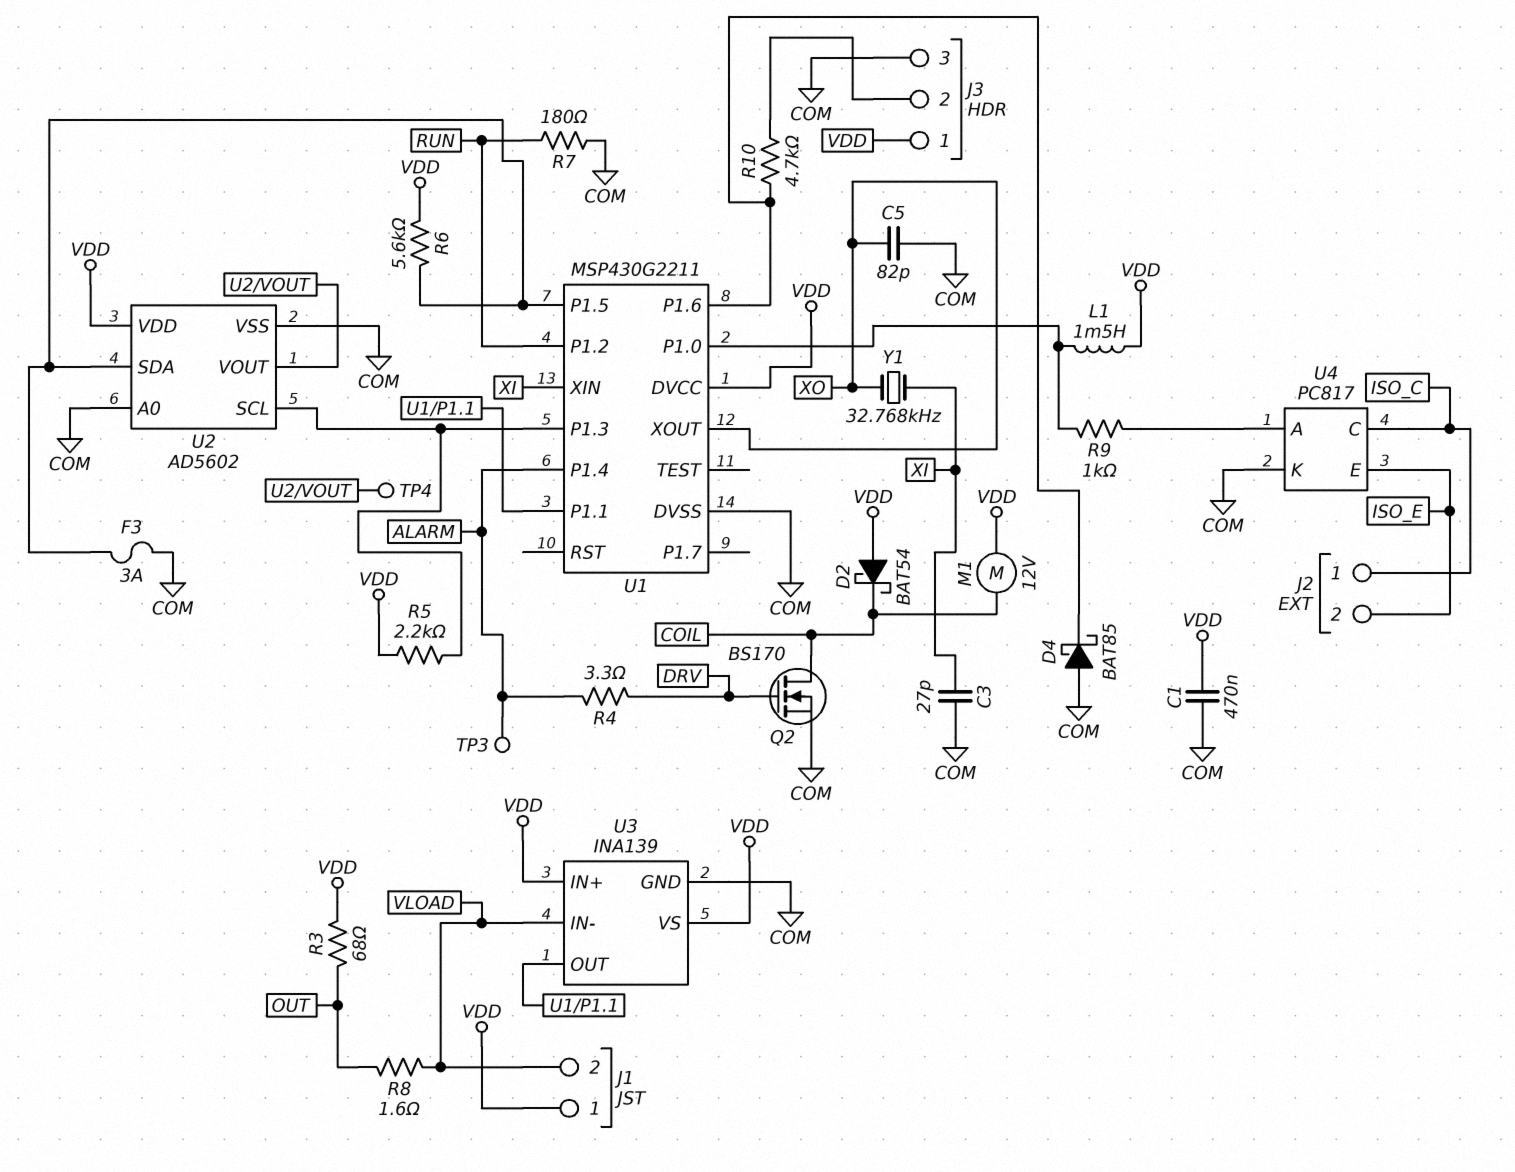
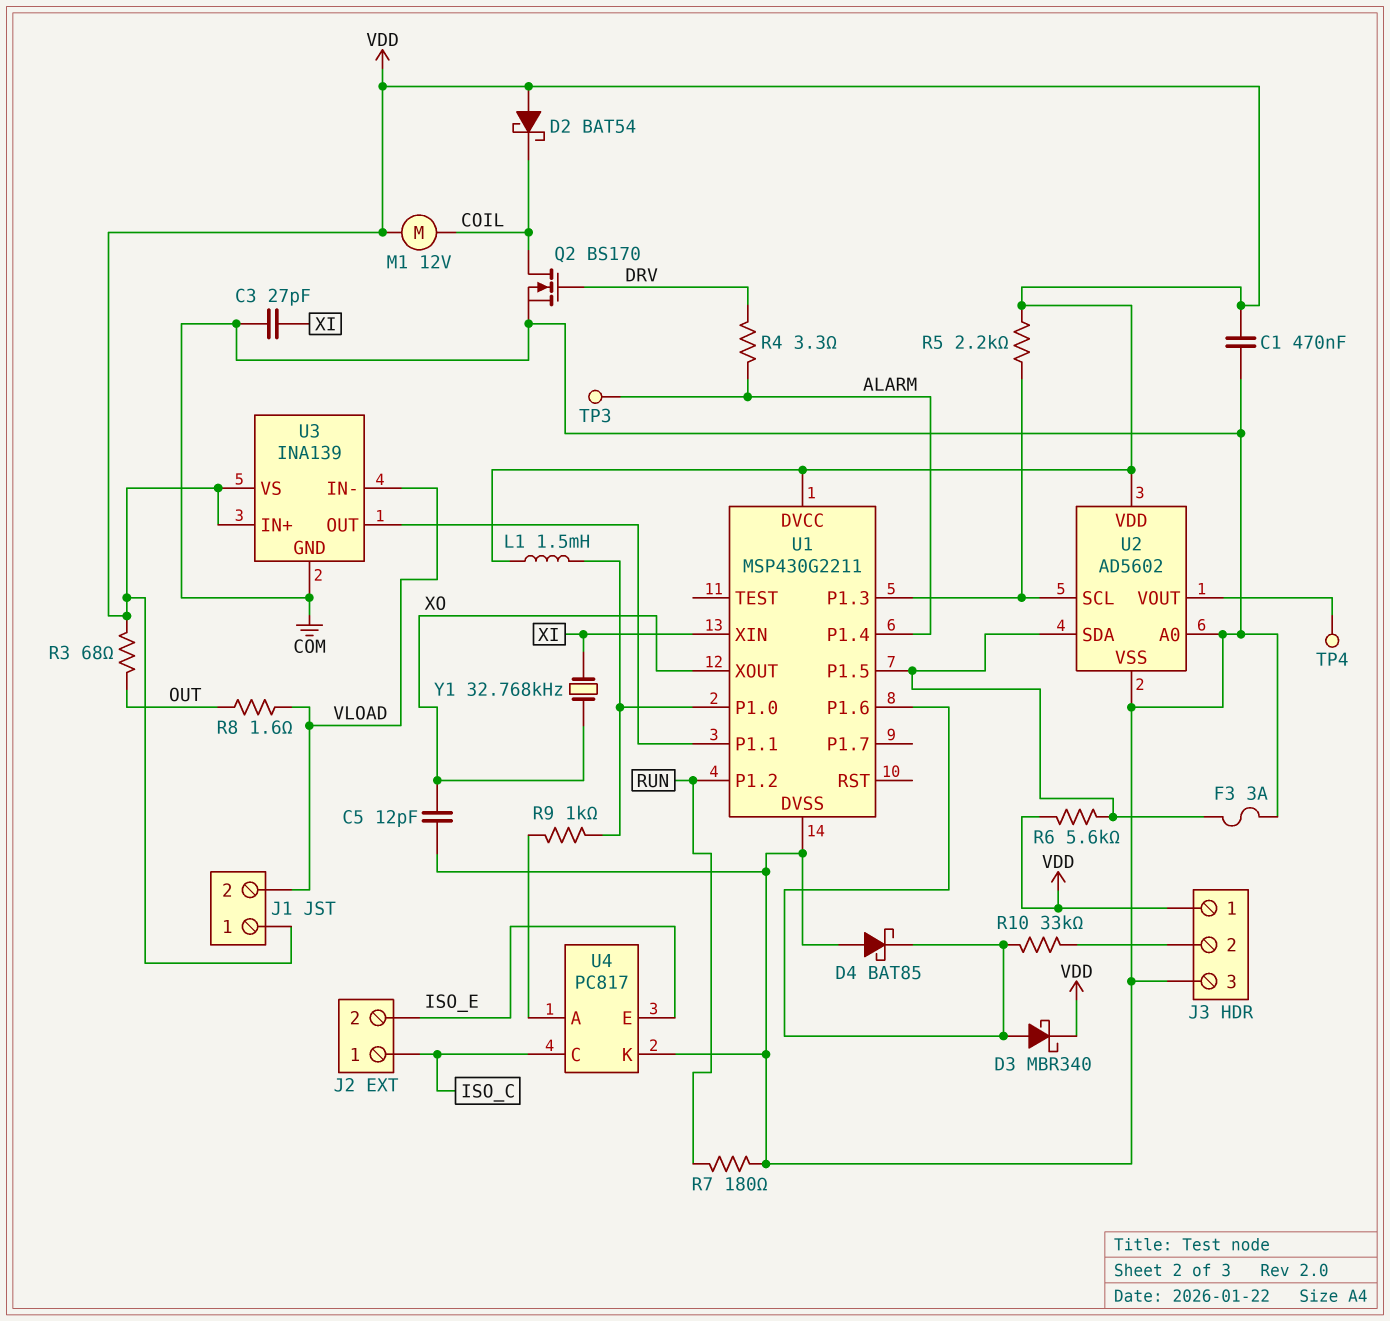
C5: 82pF (COM, XO) -> 12pF (COM, XO)
D3: none -> schottky MBR340 (A U1/P1.6, K VDD)
R10: 4.7k (J3/2, U1/P1.6) -> 33k (J3/2, U1/P1.6)

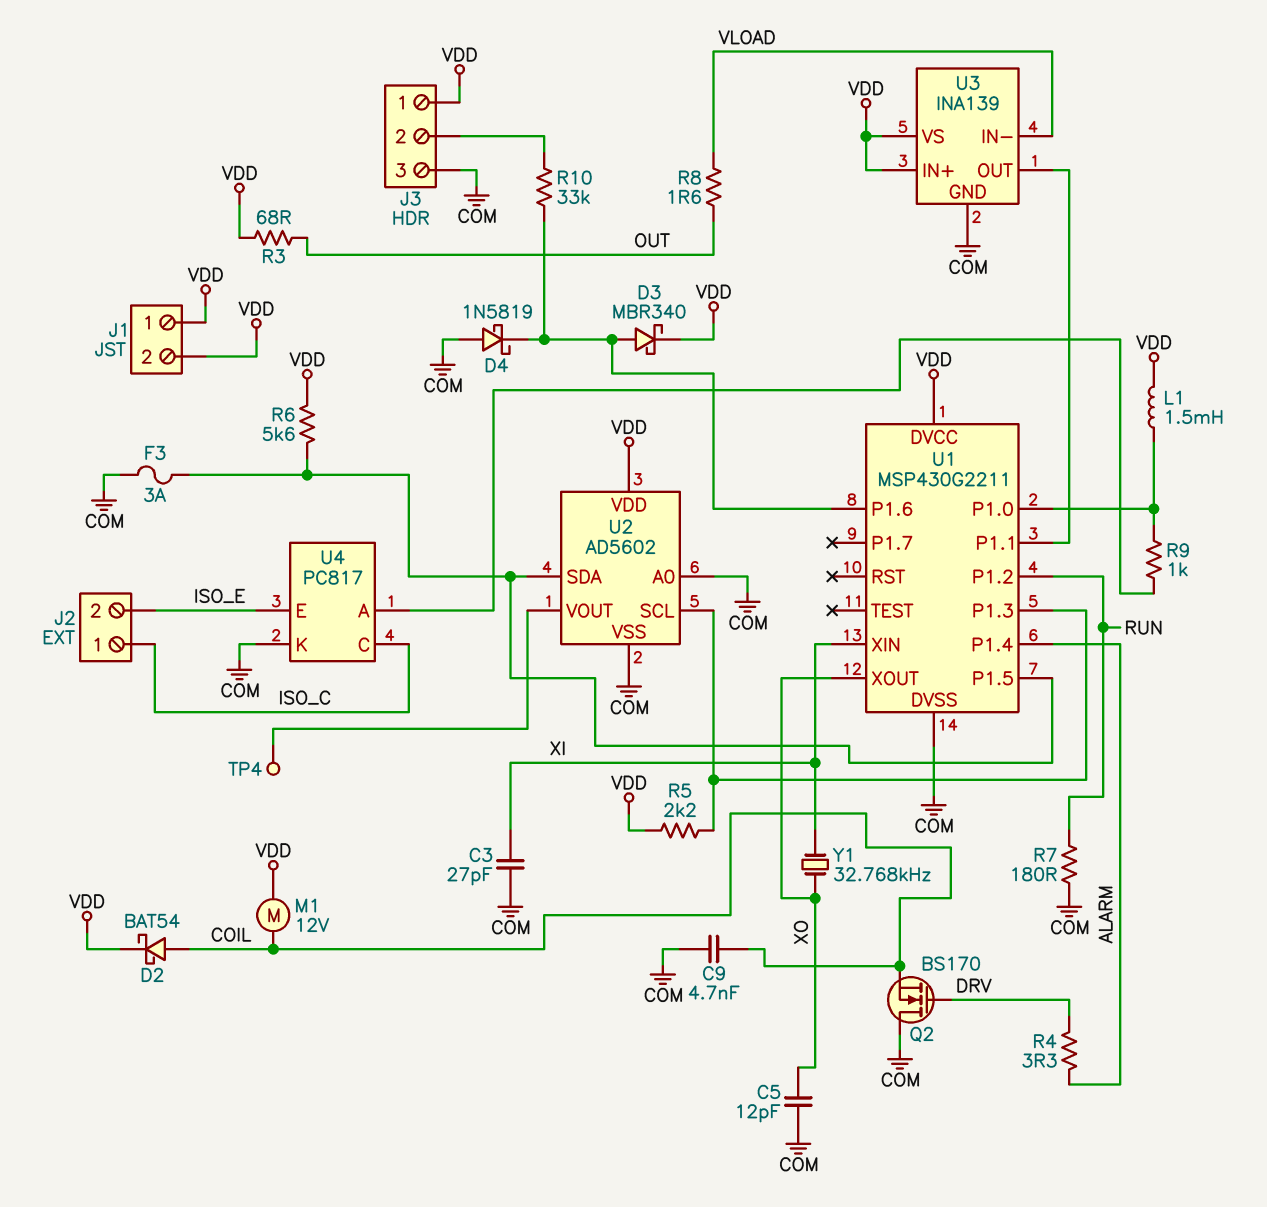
C1: 470nF (COM, VDD) -> none
C9: none -> 4.7nF (COIL, COM)
D2: schottky BAT54 (A VDD, K COIL) -> schottky BAT54 (A COIL, K VDD)
D4: schottky BAT85 (A COM, K U1/P1.6) -> schottky 1N5819 (A COM, K U1/P1.6)
J1 pin 2: VLOAD -> VDD
Q2: NMOS BS170 (G DRV, D COIL, S COM) -> NMOS BS170 (G DRV, D COM, S COIL)
TP3: test point (ALARM) -> none

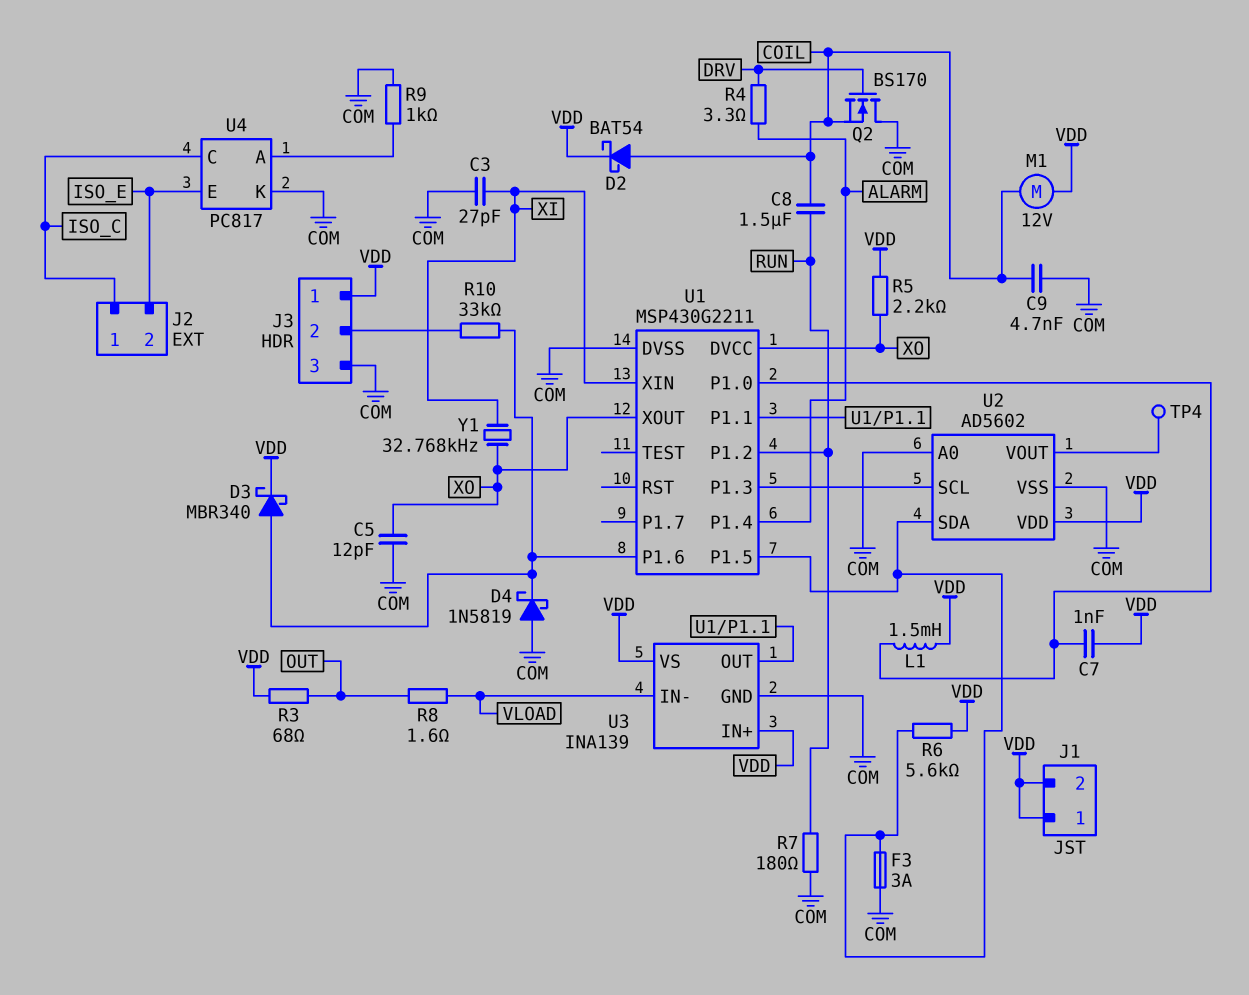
C7: none -> 1nF (U1/P1.0, VDD)
C8: none -> 1.5uF (COIL, RUN)
R5: 2.2k (U1/P1.3, VDD) -> 2.2k (VDD, XO)
R9: 1k (U1/P1.0, U4/A) -> 1k (COM, U4/A)
U1 pin DVCC: VDD -> XO

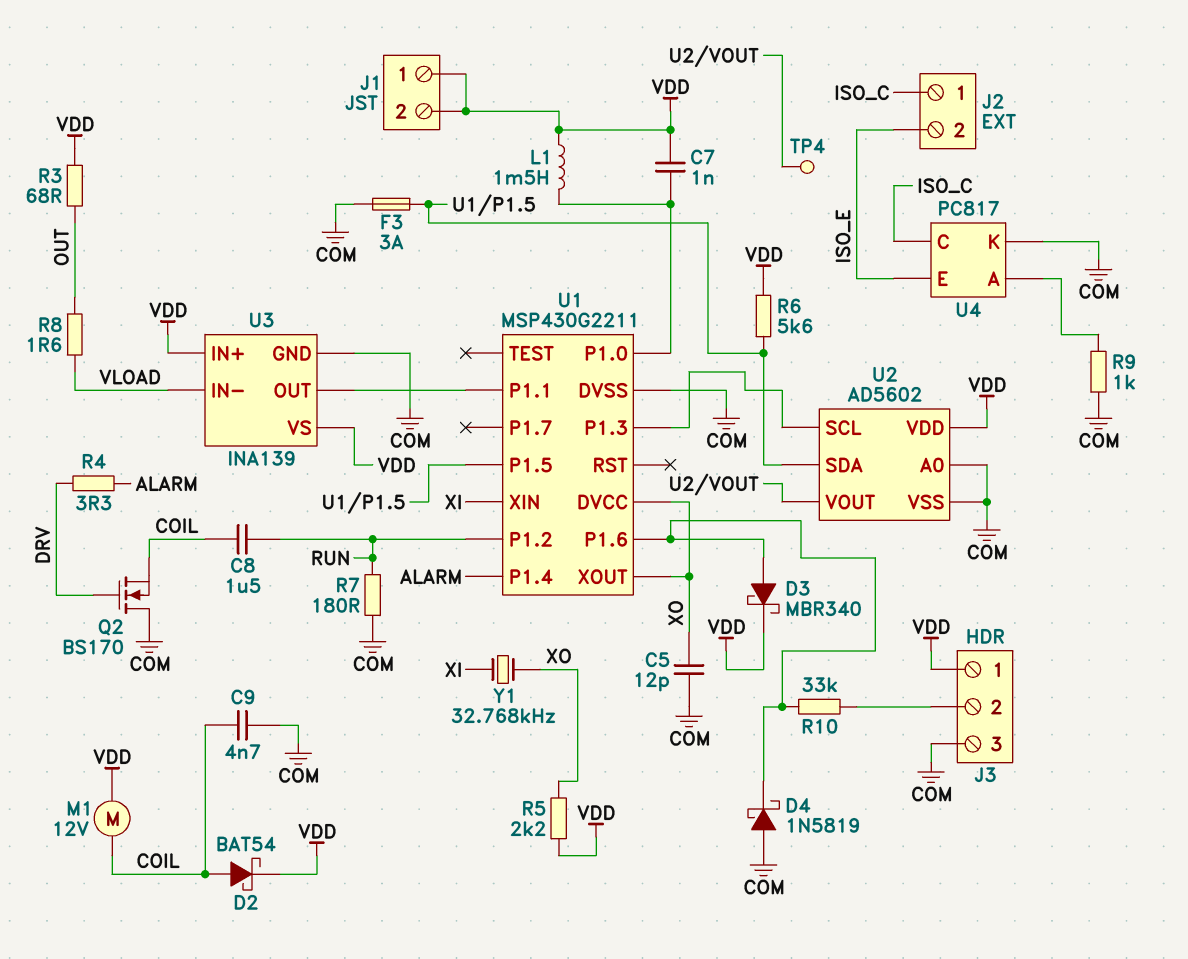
C3: 27pF (COM, XI) -> none

